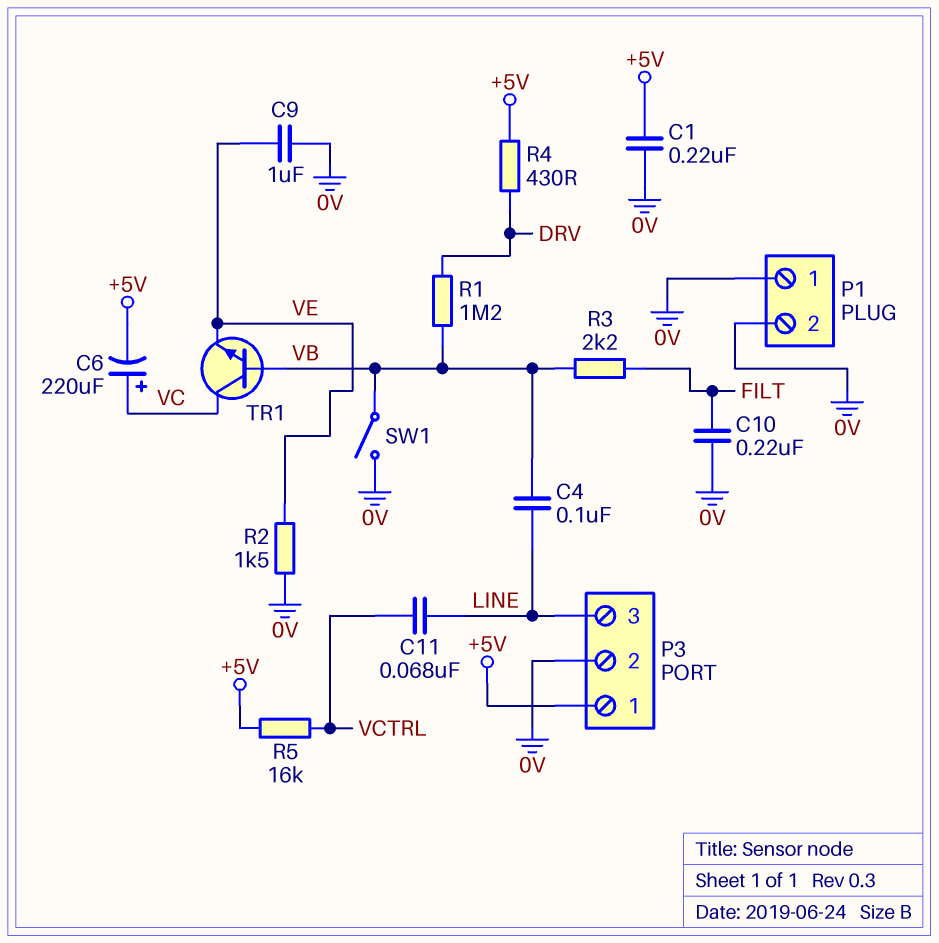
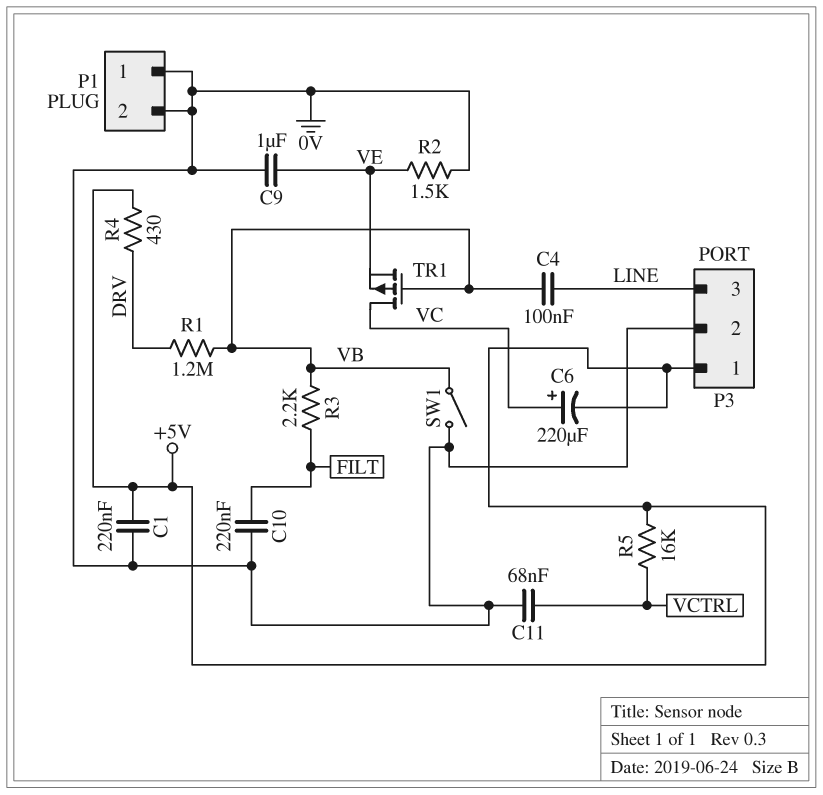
C11: 68nF (LINE, VCTRL) -> 68nF (0V, VCTRL)
TR1: NPN (B VB, C VC, E VE) -> PMOS (G VB, D VC, S VE)

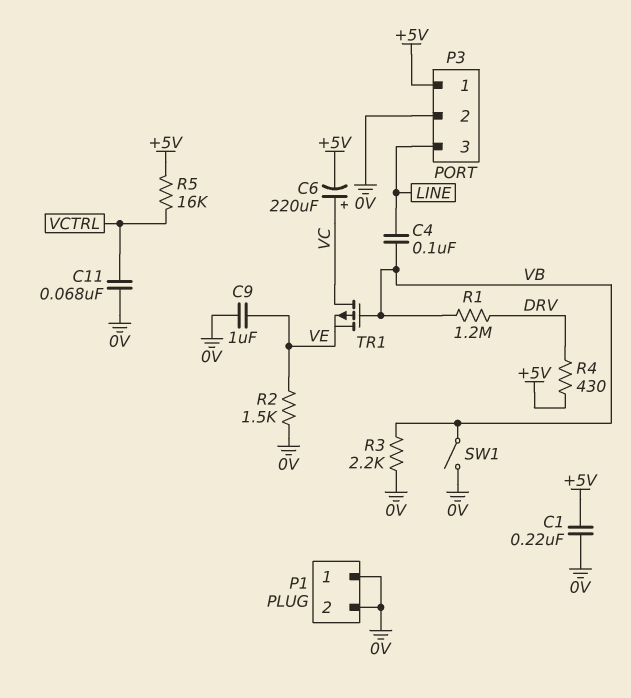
C10: 220nF (0V, FILT) -> none
R3: 2.2k (FILT, VB) -> 2.2k (0V, VB)

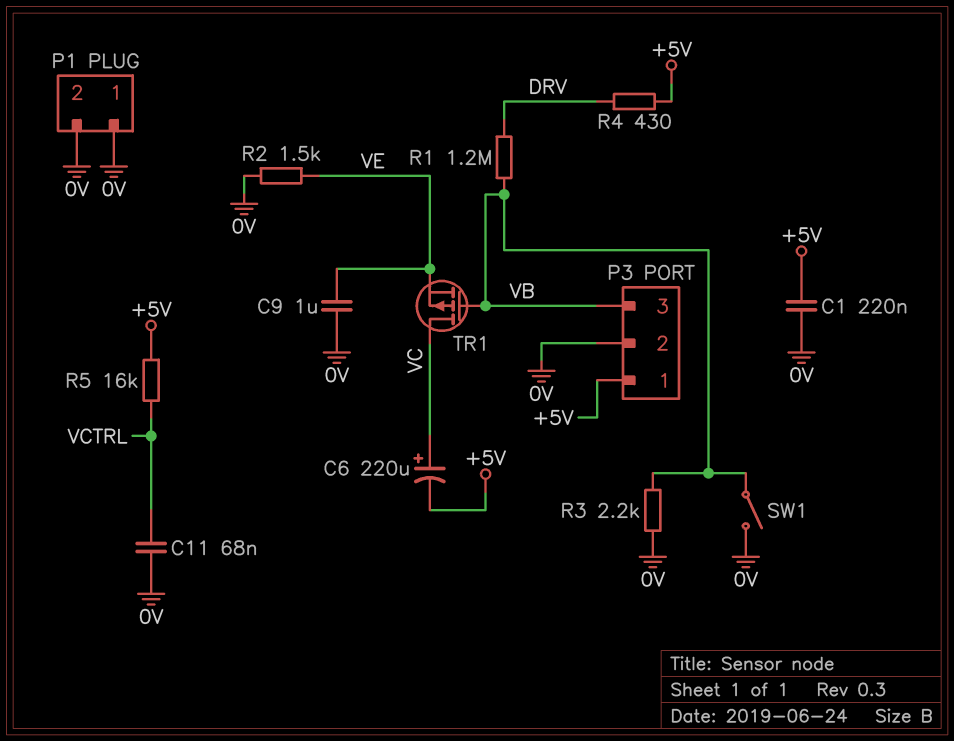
C4: 100nF (LINE, VB) -> none
P3 pin 3: LINE -> VB

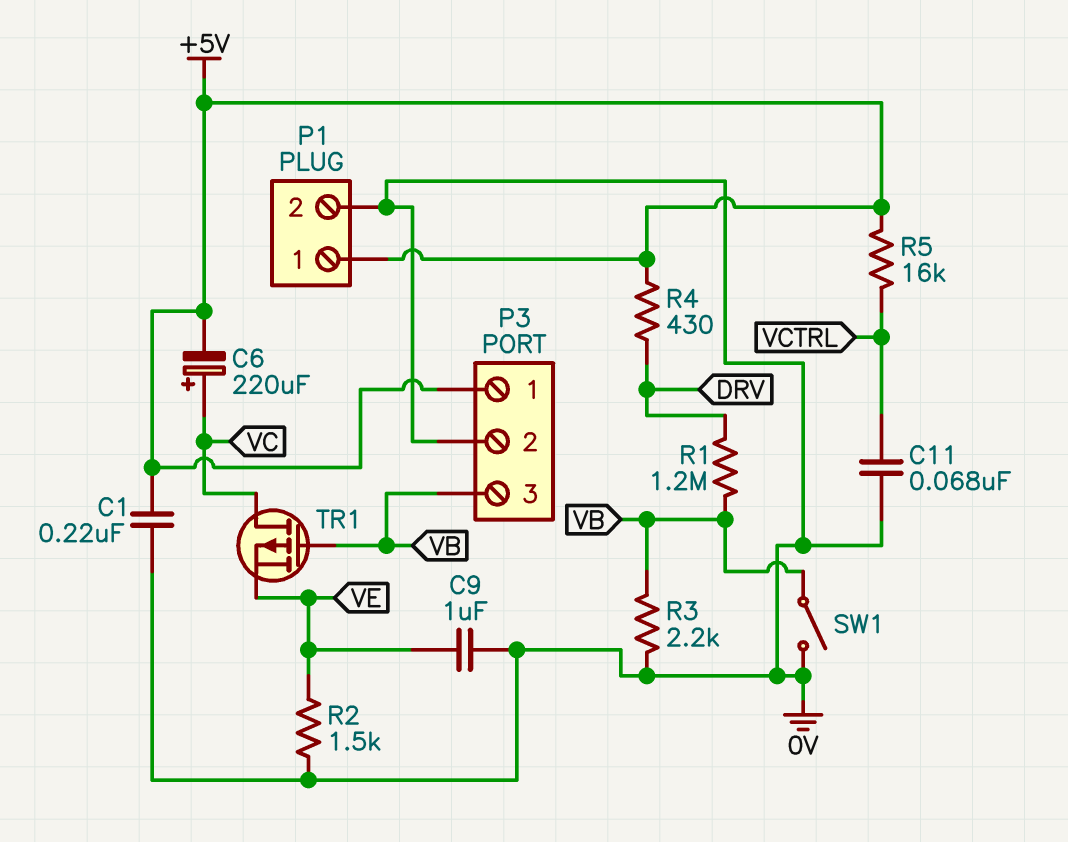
P1 pin 1: 0V -> +5V

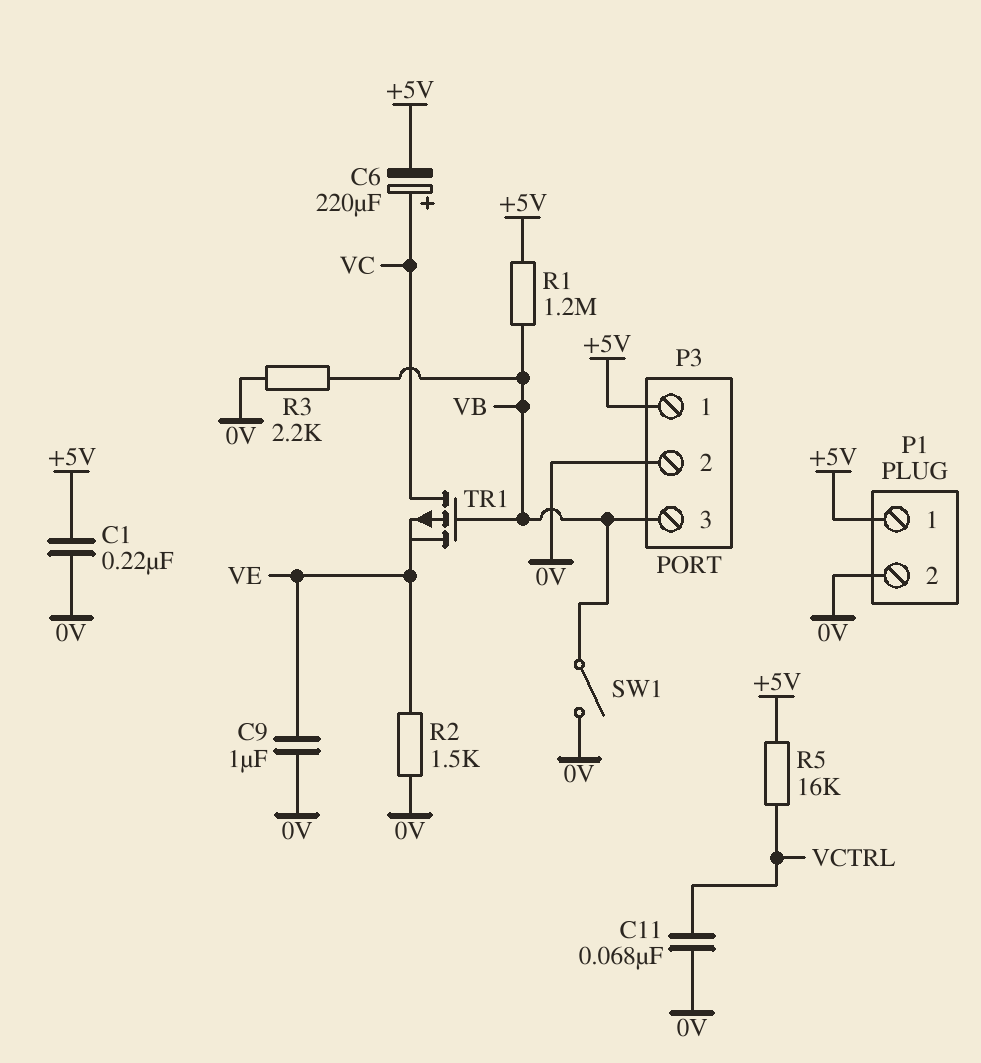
R1: 1.2M (DRV, VB) -> 1.2M (+5V, VB)
R4: 430 (+5V, DRV) -> none

